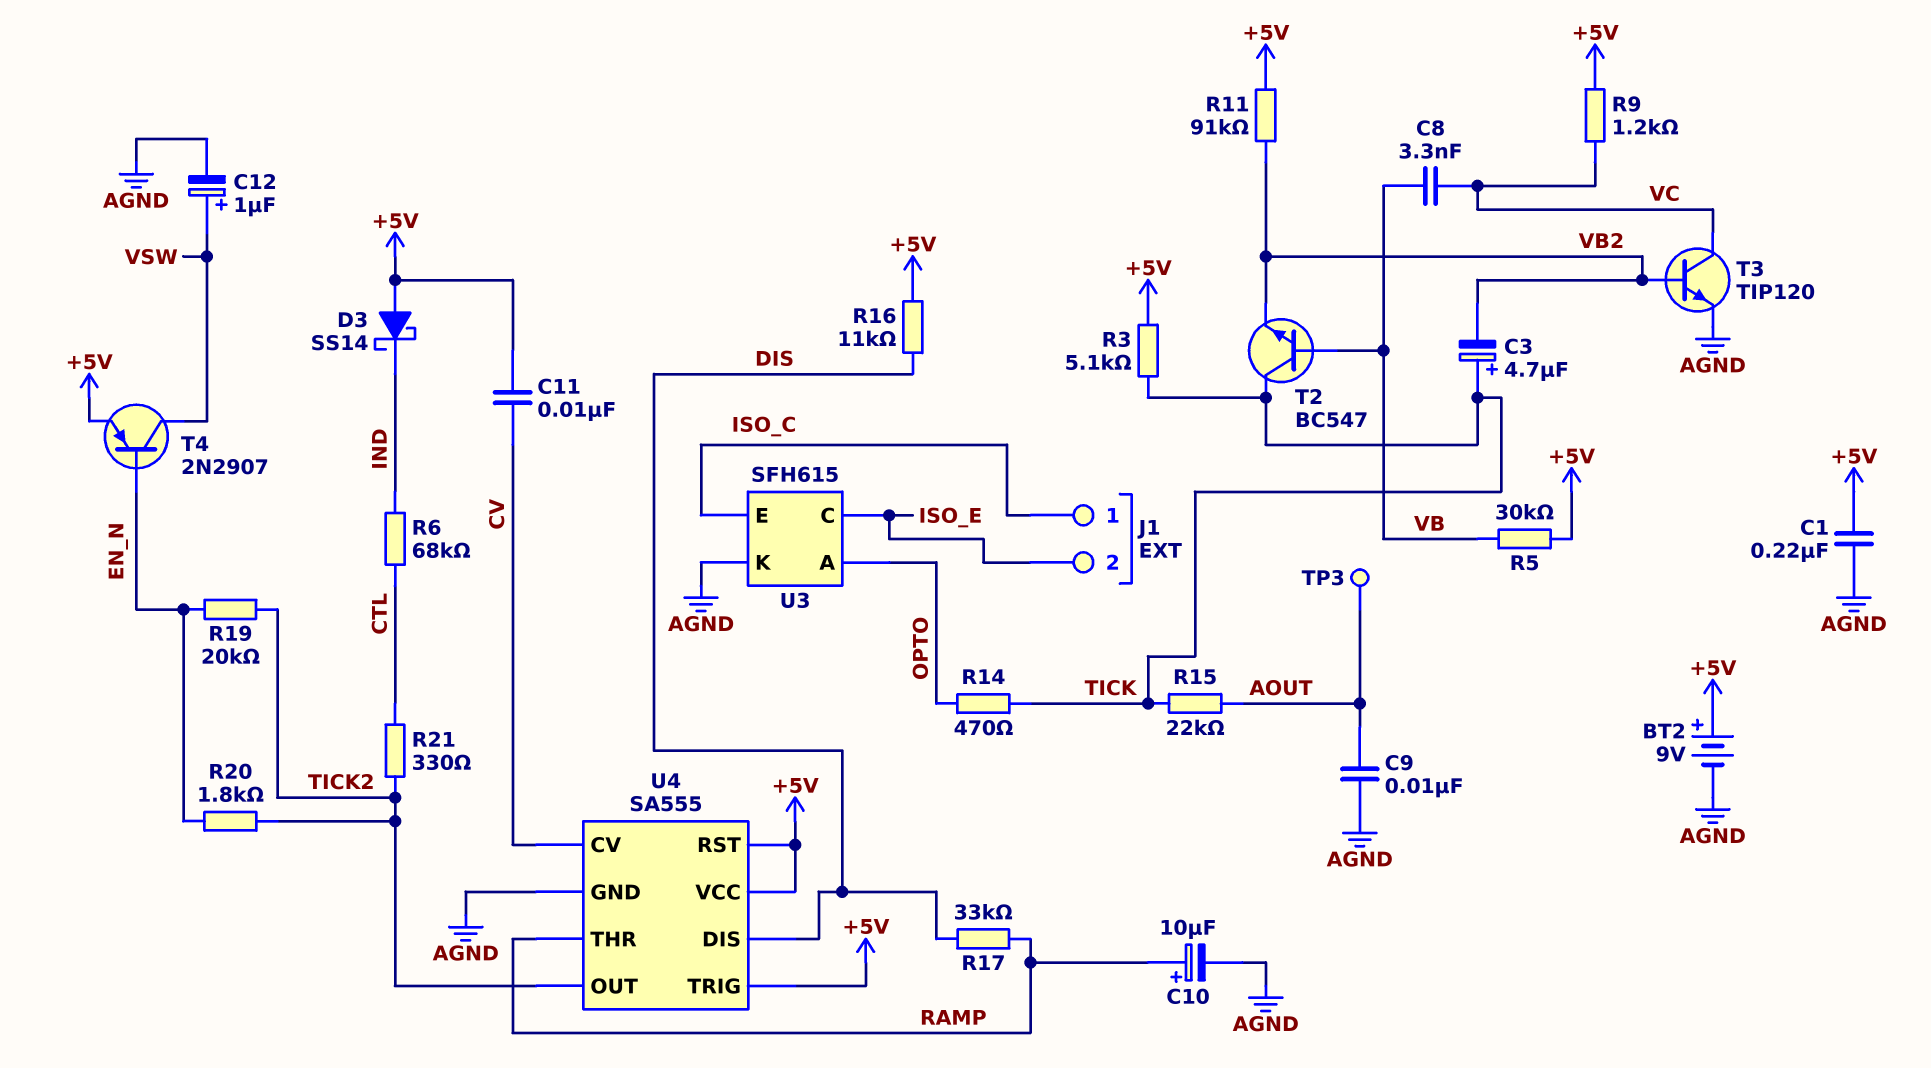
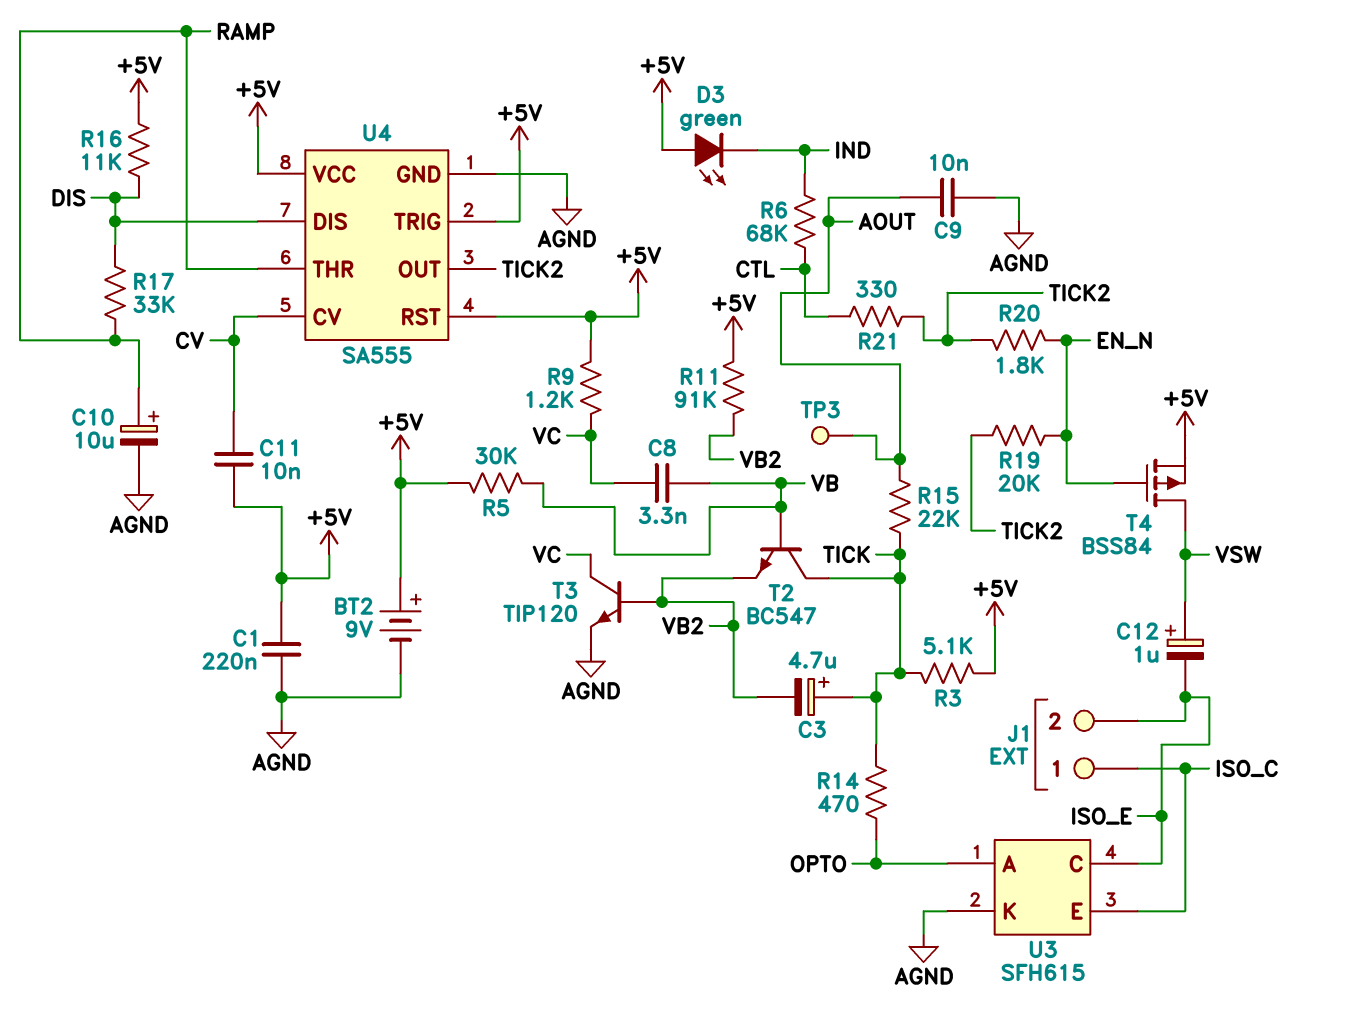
C12: 1uF (plus VSW, minus AGND) -> 1uF (plus VSW, minus ISO_E)
D3: schottky SS14 (A +5V, K IND) -> LED green (A +5V, K IND)
T4: PNP 2N2907 (B EN_N, C VSW, E +5V) -> PMOS BSS84 (G EN_N, D VSW, S +5V)

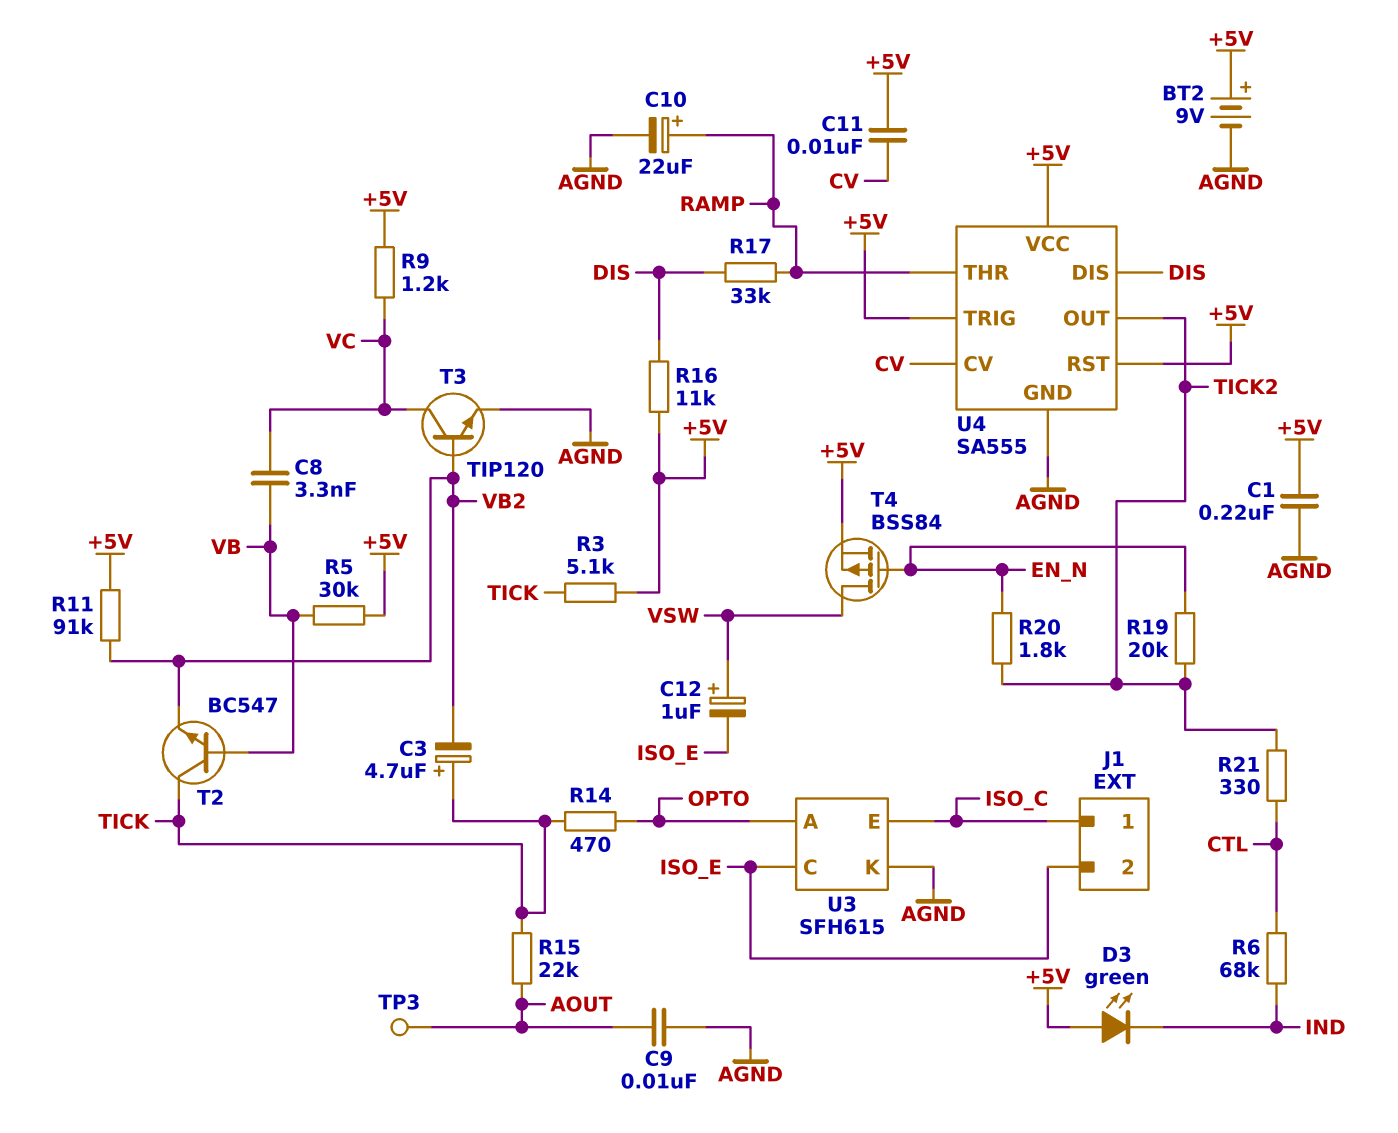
C10: 10uF (plus RAMP, minus AGND) -> 22uF (plus RAMP, minus AGND)

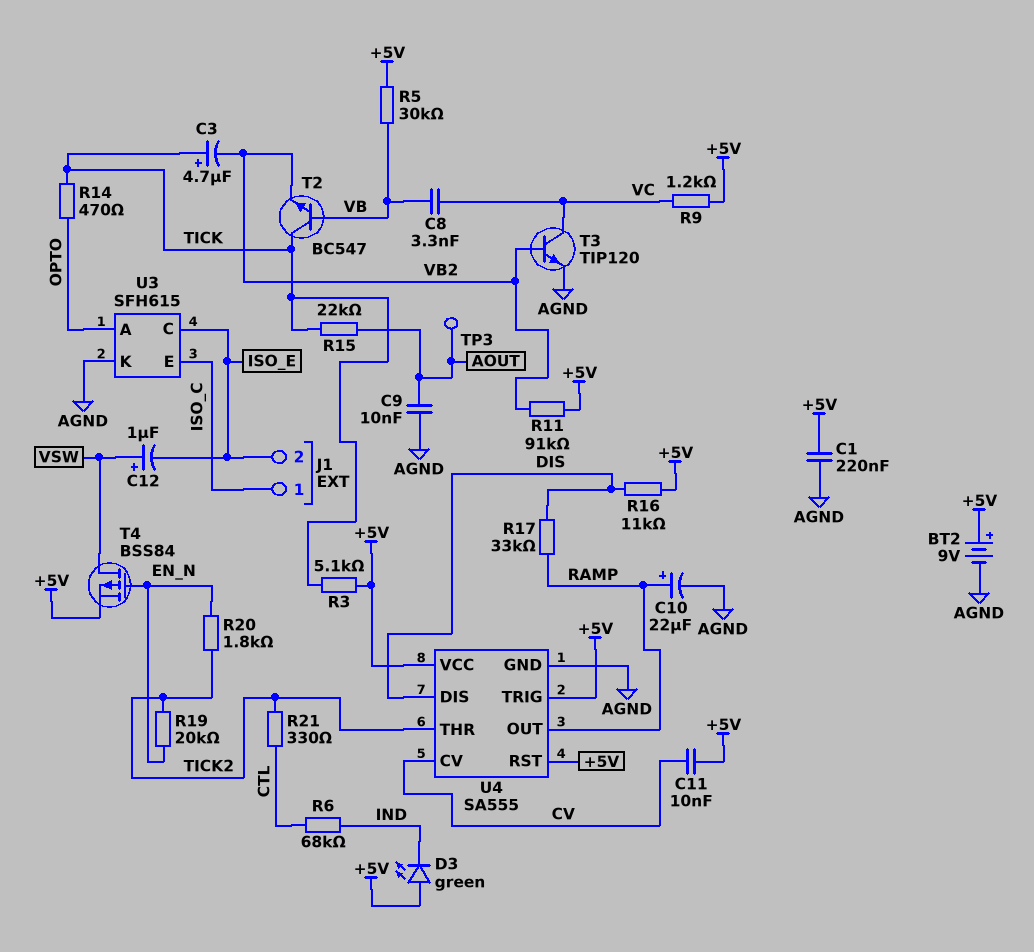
U4 pin OUT: TICK2 -> RAMP
U4 pin THR: RAMP -> TICK2

